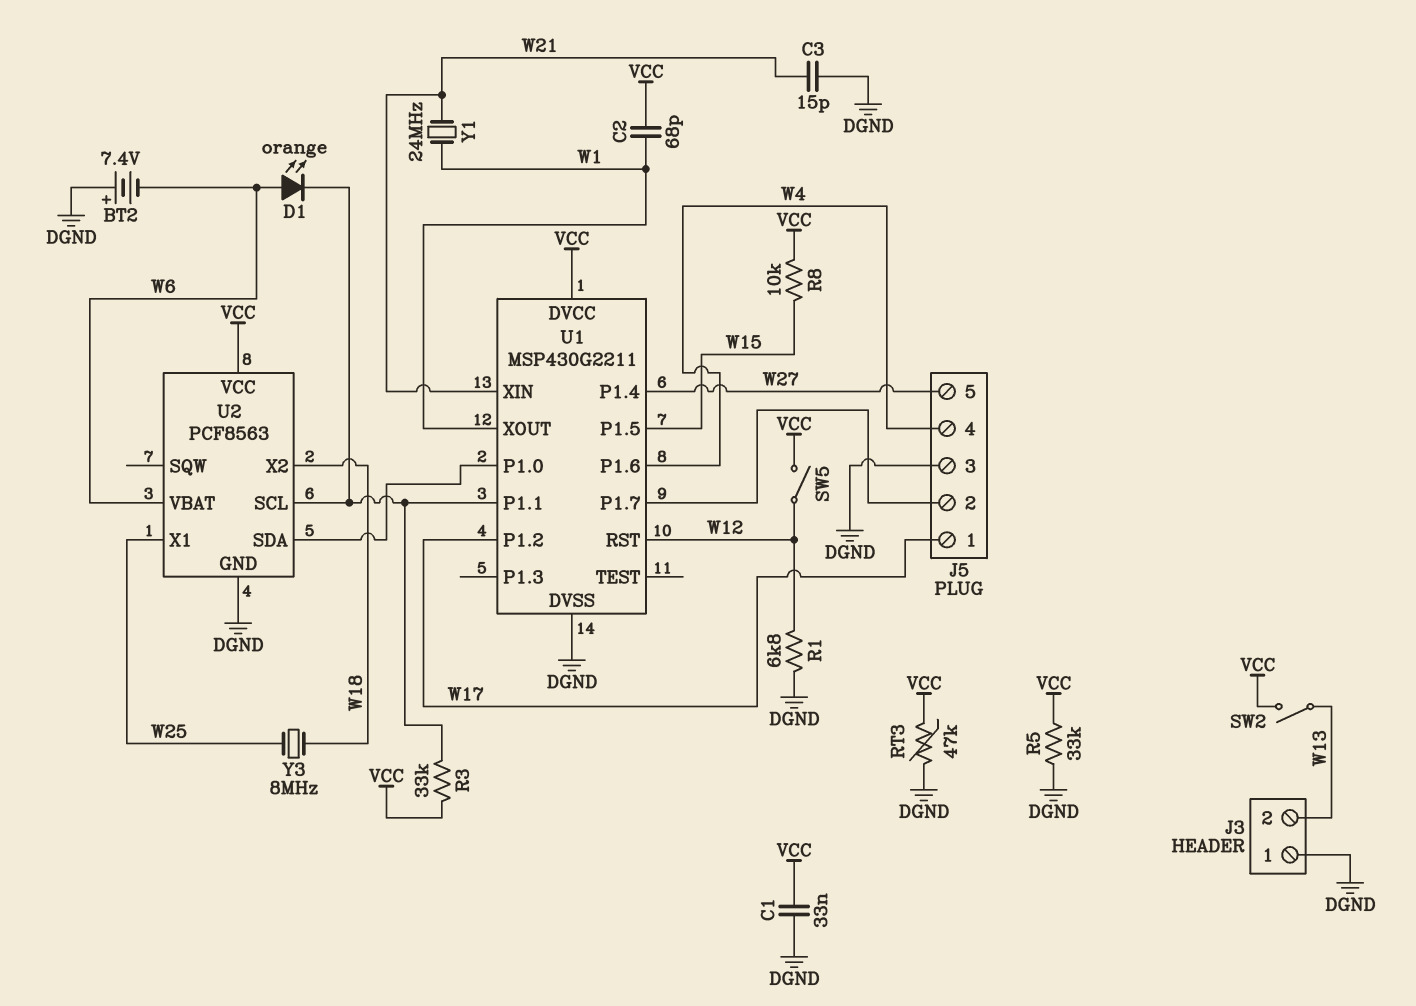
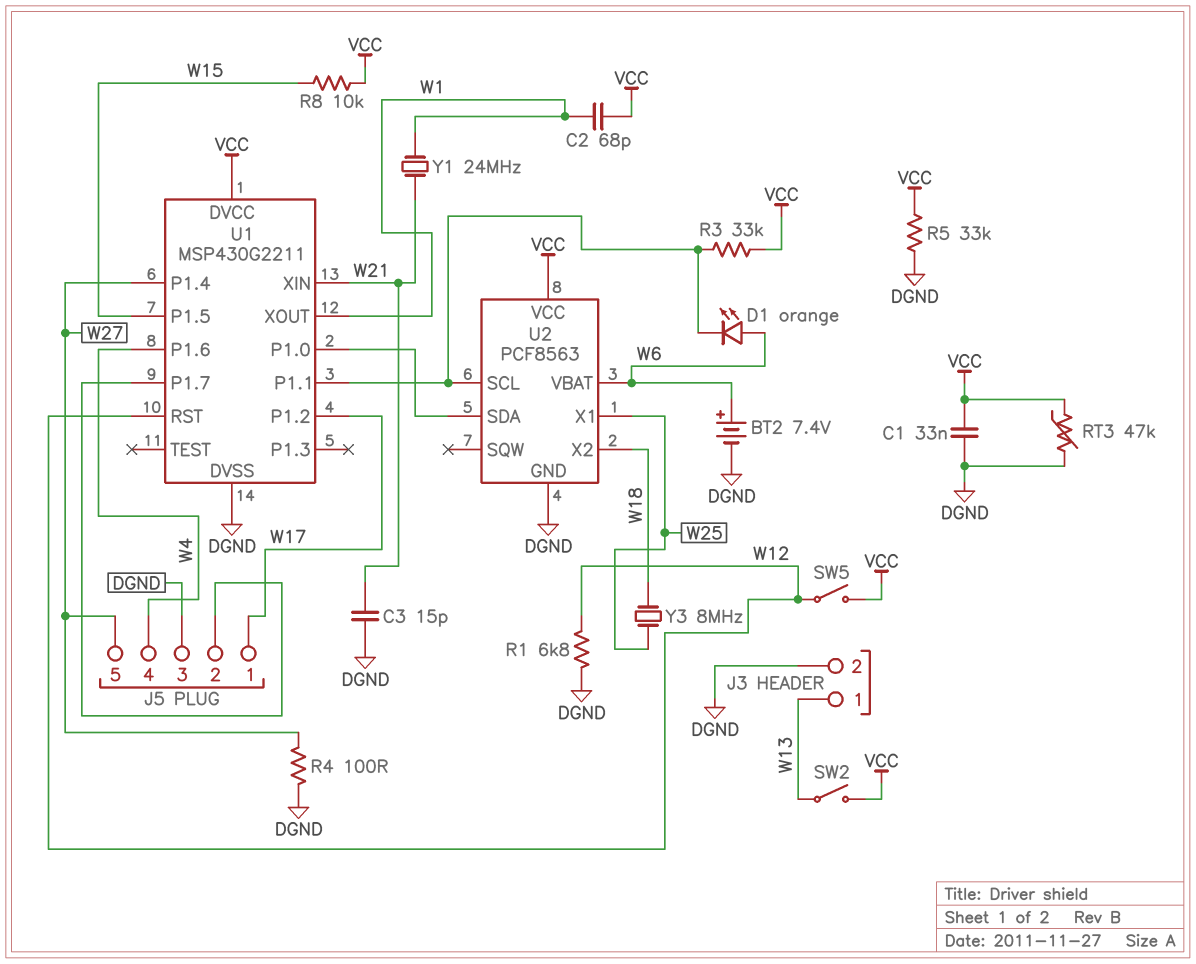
BT2: 7.4V (plus DGND, minus W6) -> 7.4V (plus W6, minus DGND)
J3 pin 1: DGND -> W13
J3 pin 2: W13 -> DGND
R4: none -> 100 (DGND, W27)

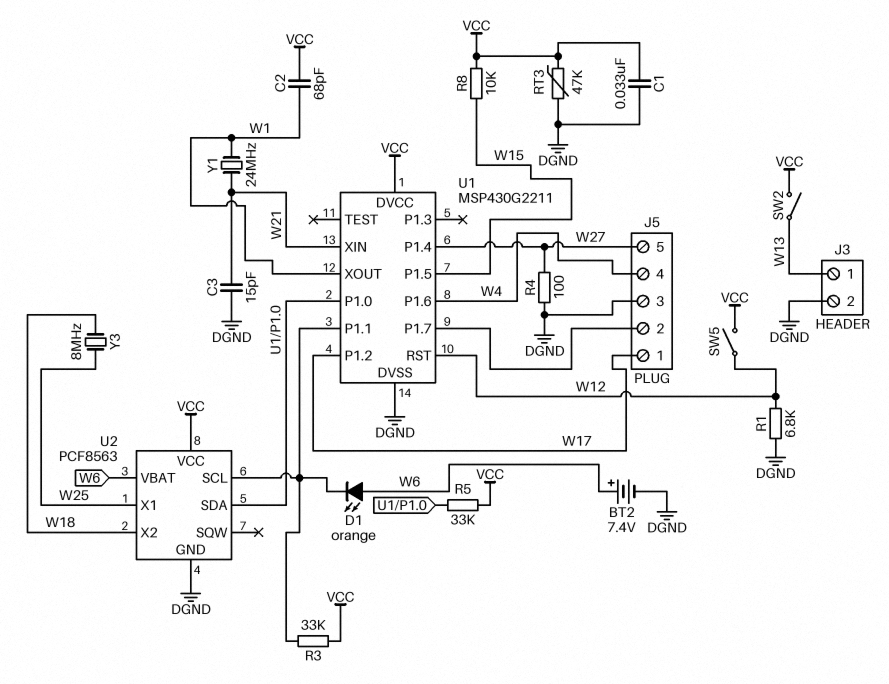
R5: 33k (DGND, VCC) -> 33k (U1/P1.0, VCC)

